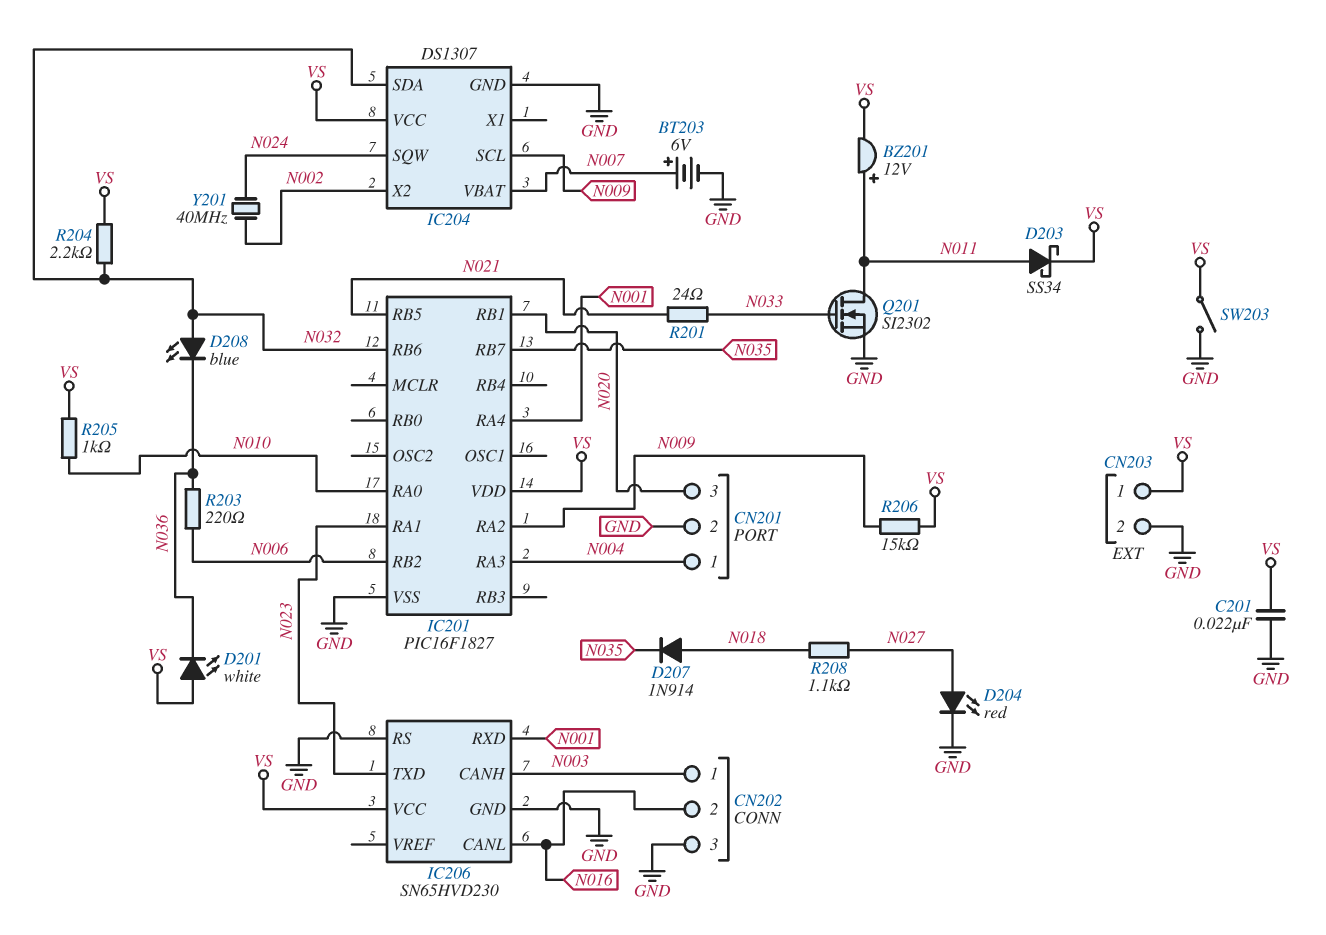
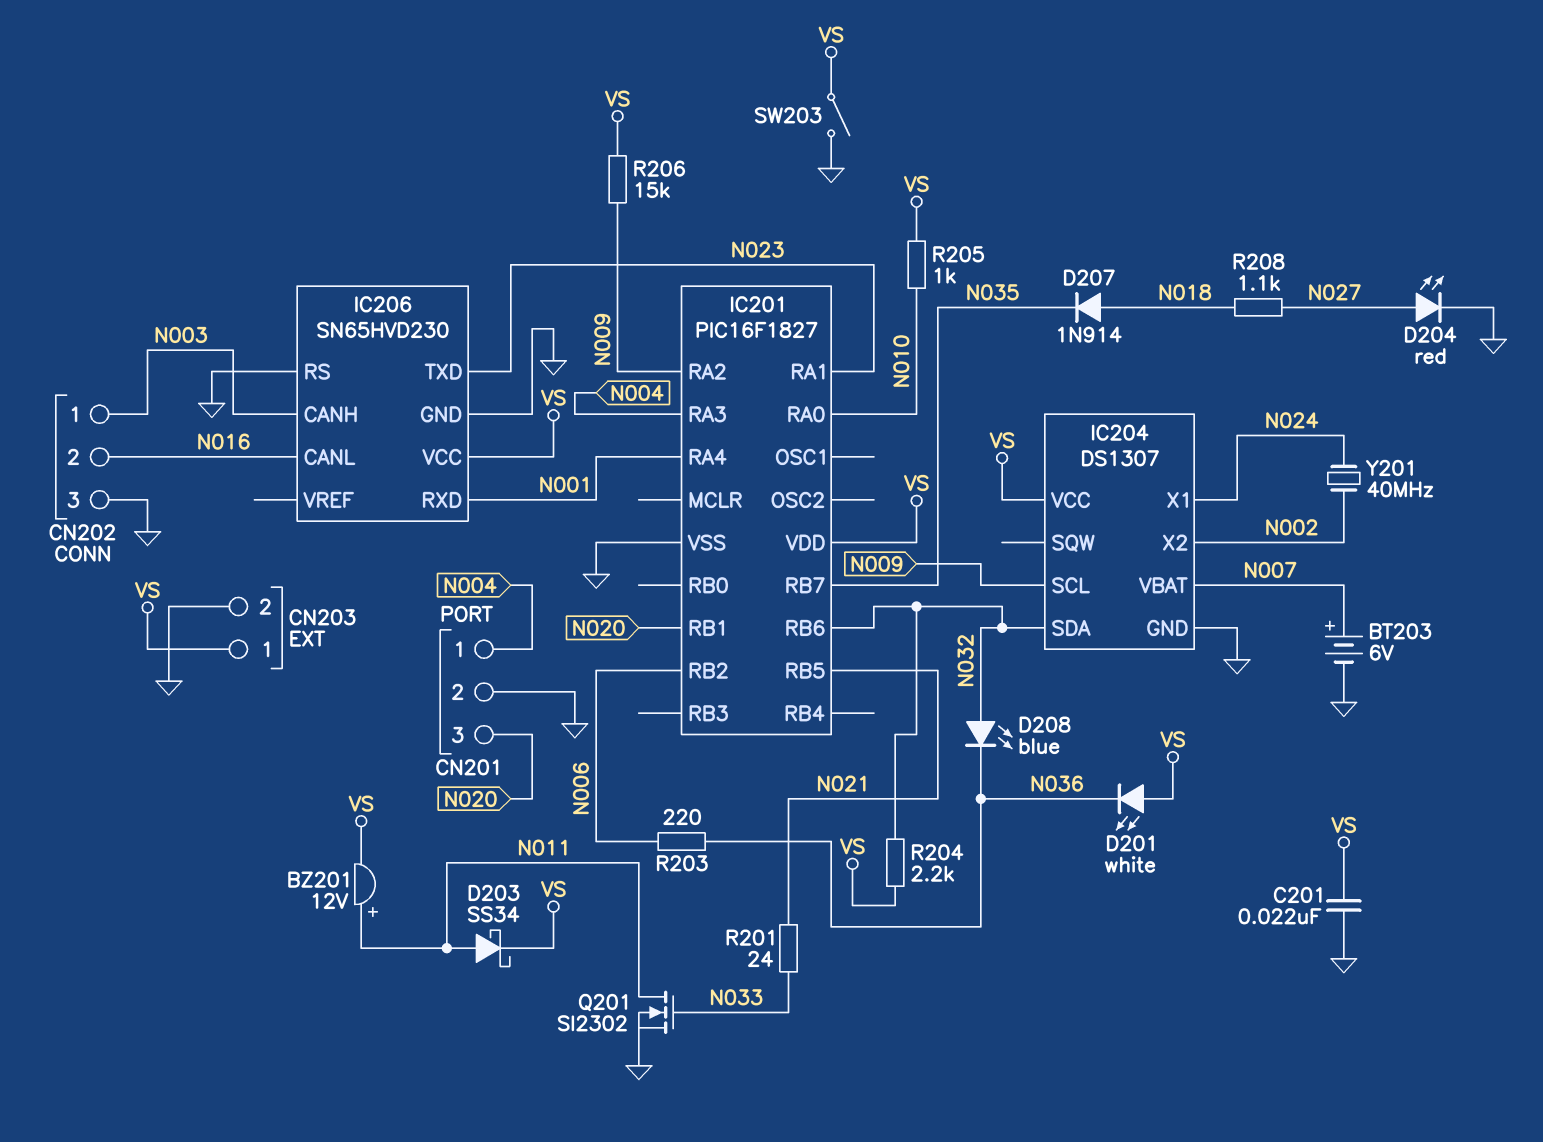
IC204 pin SQW: N024 -> none
IC204 pin X1: none -> N024

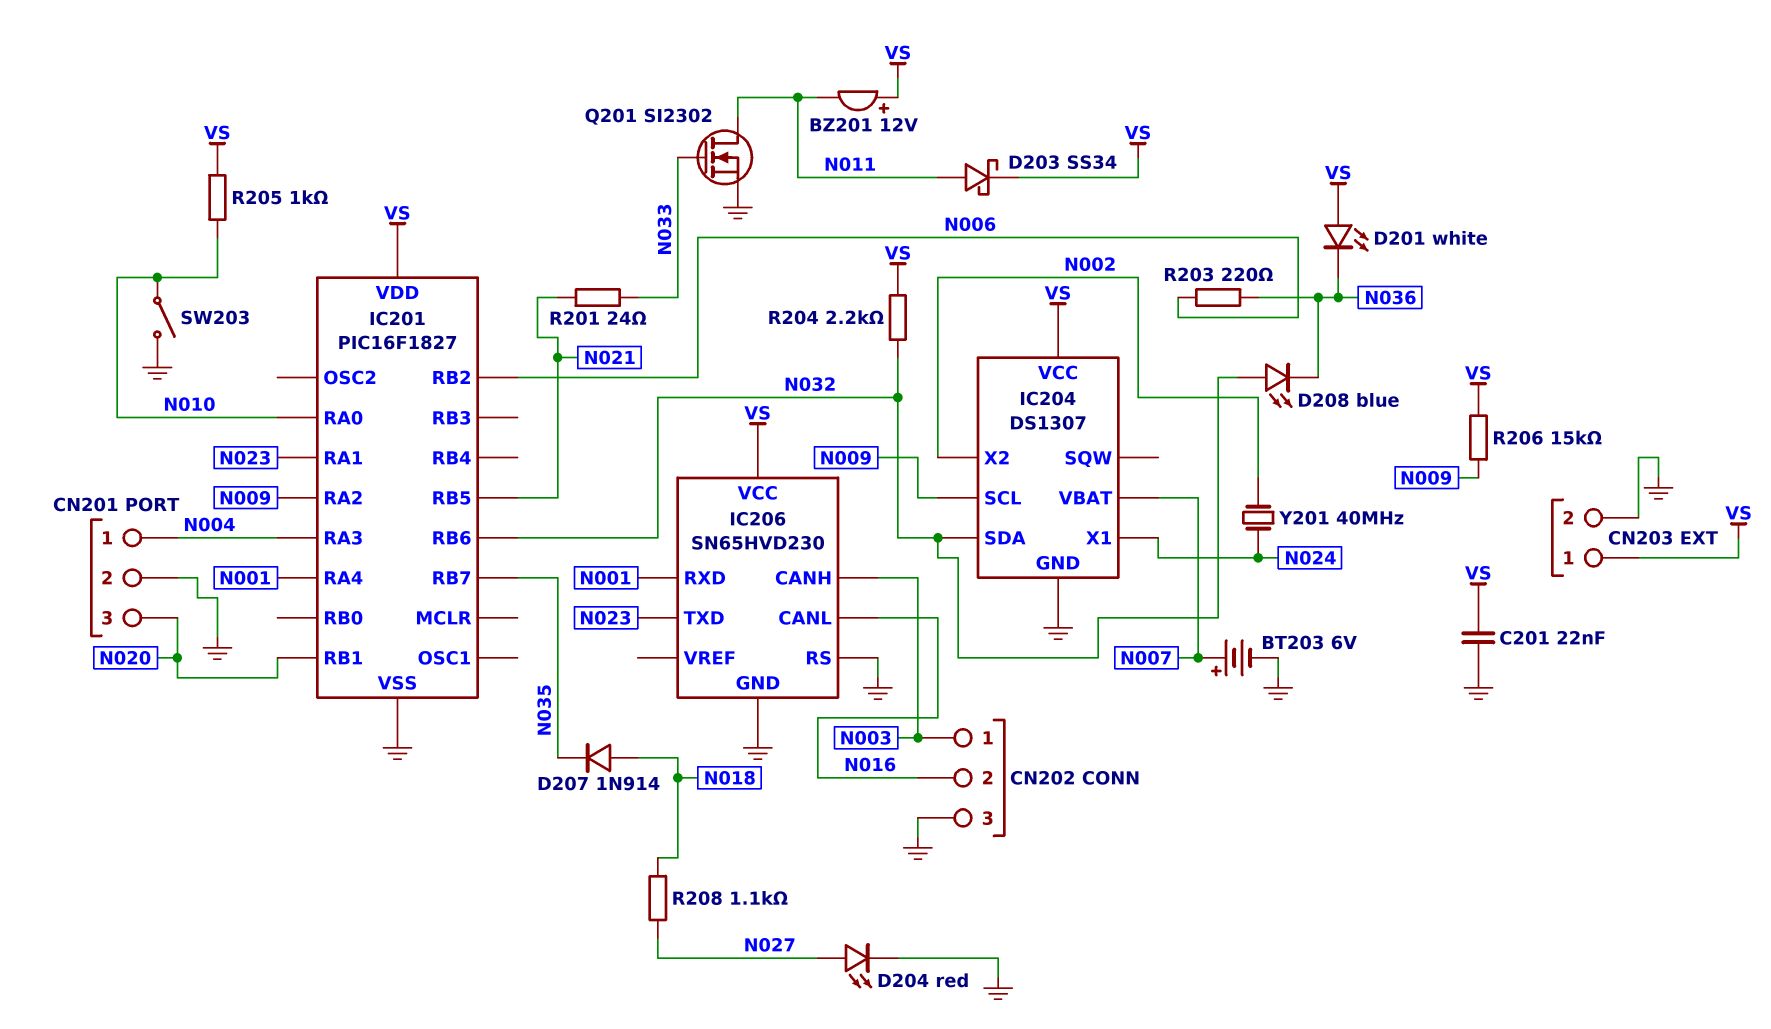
BZ201: buzzer 12V (plus N011, minus VS) -> buzzer 12V (plus VS, minus N011)
SW203: switch (GND, VS) -> switch (GND, N010)

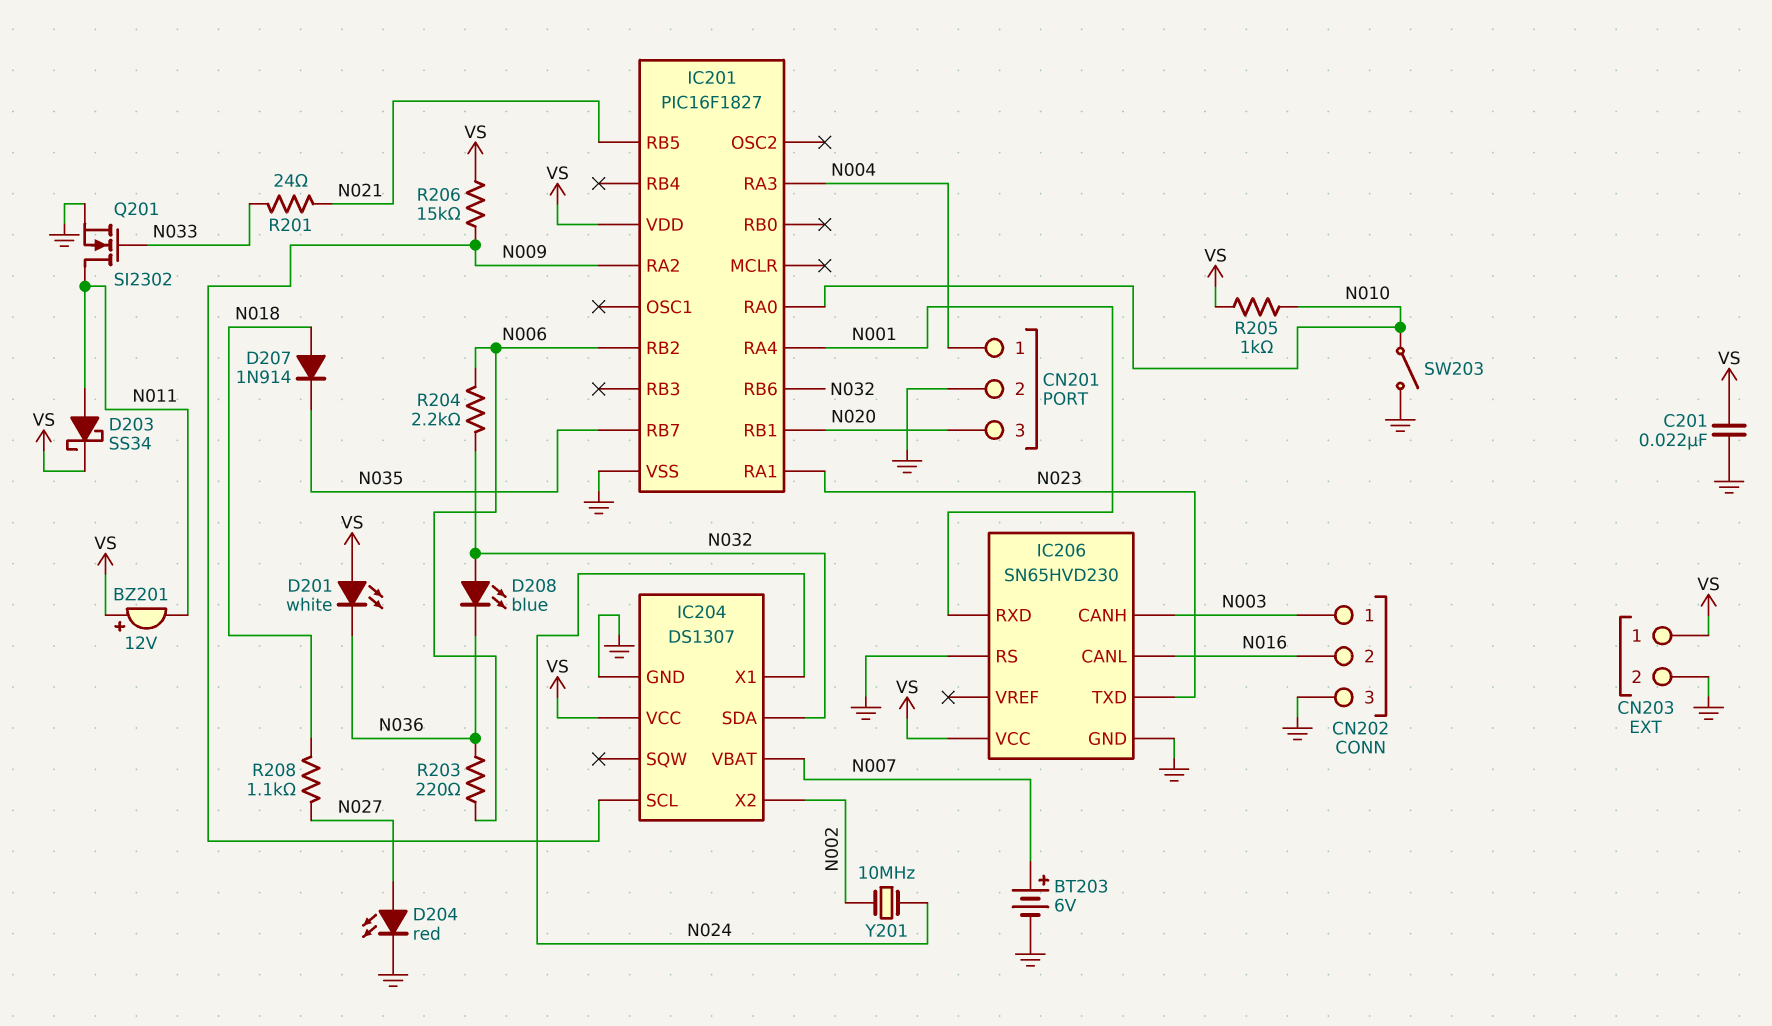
R204: 2.2k (N032, VS) -> 2.2k (N006, N032)
Y201: 40MHz (N002, N024) -> 10MHz (N002, N024)

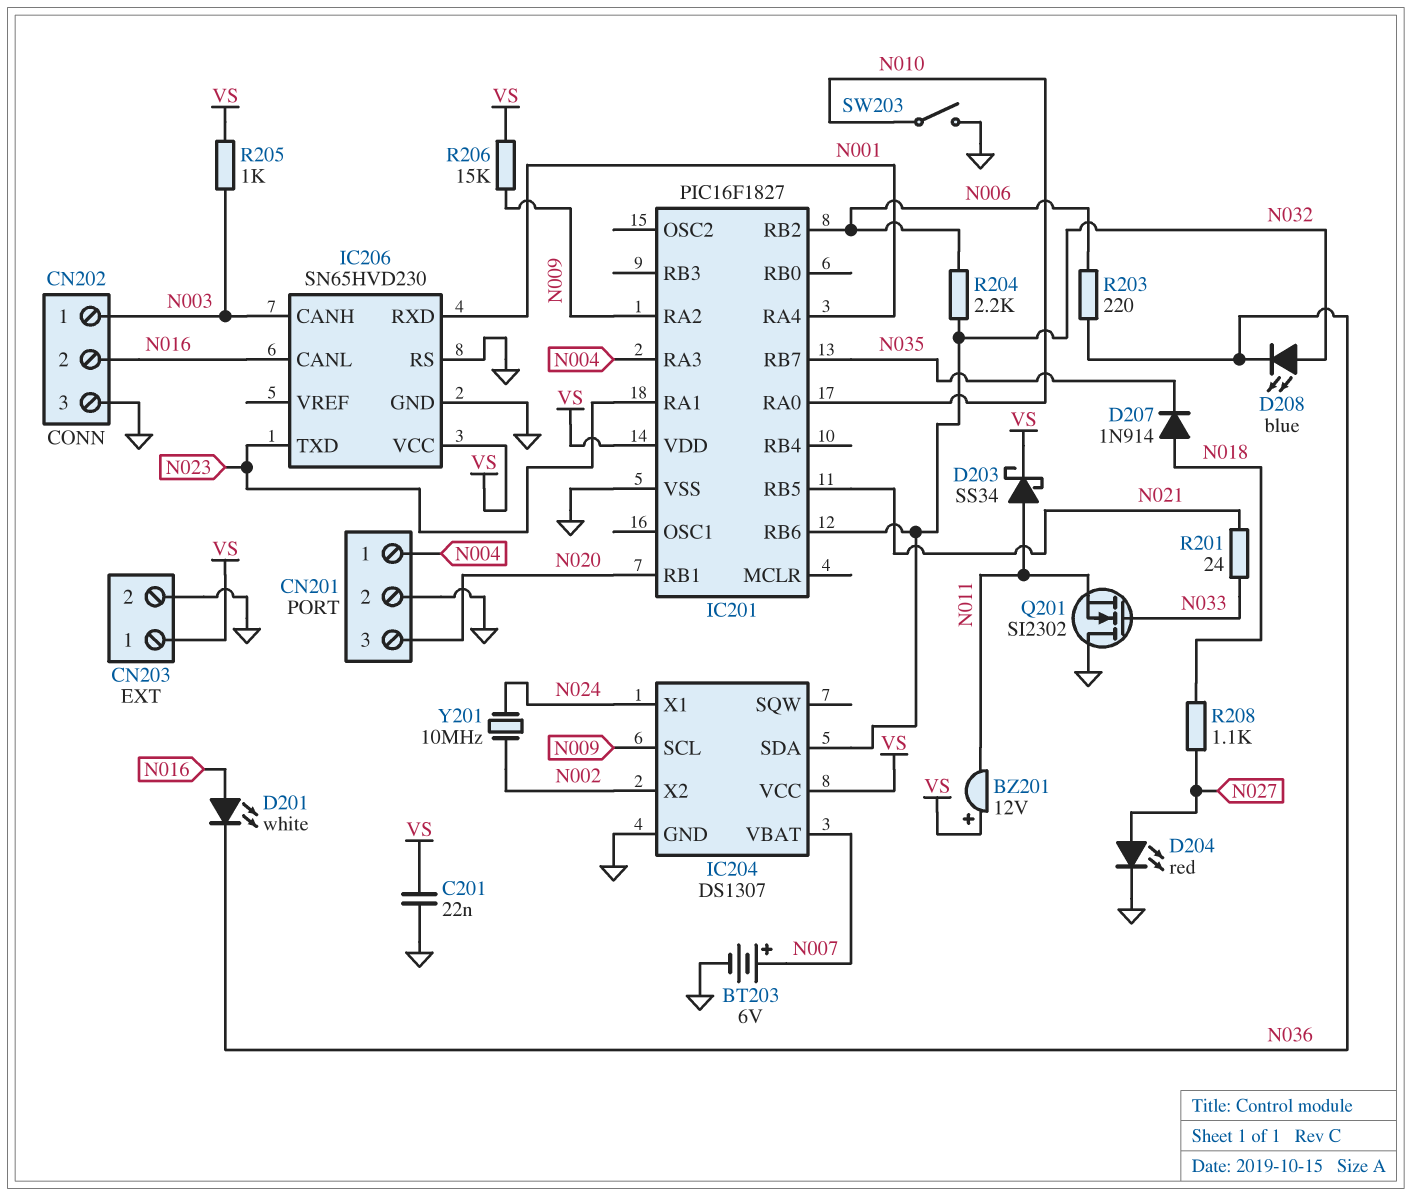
D201: LED white (A VS, K N036) -> LED white (A N016, K N036)
Q201: NMOS SI2302 (G N033, D N011, S GND) -> NMOS SI2302 (G N033, D GND, S N011)
R205: 1k (N010, VS) -> 1k (N003, VS)

